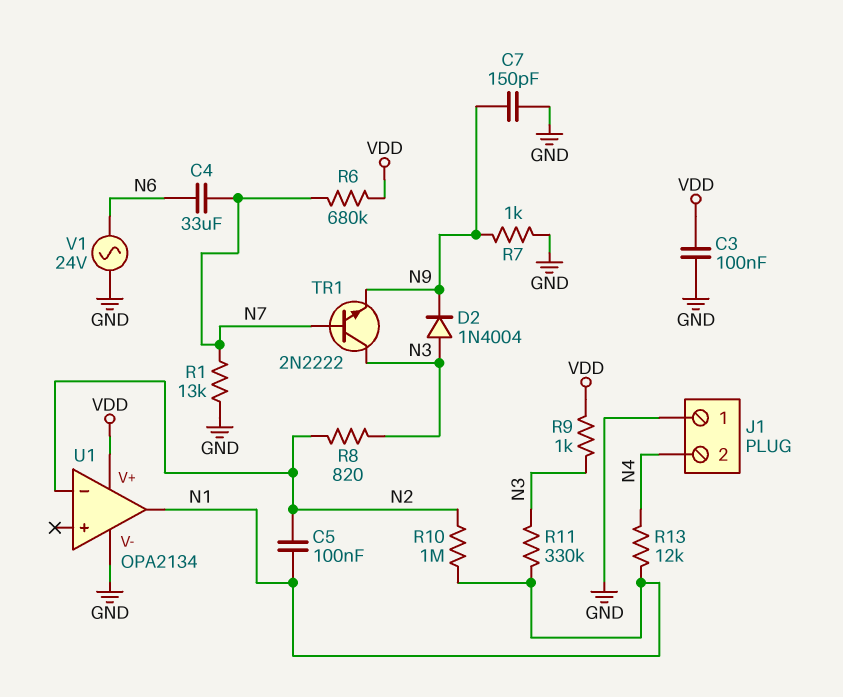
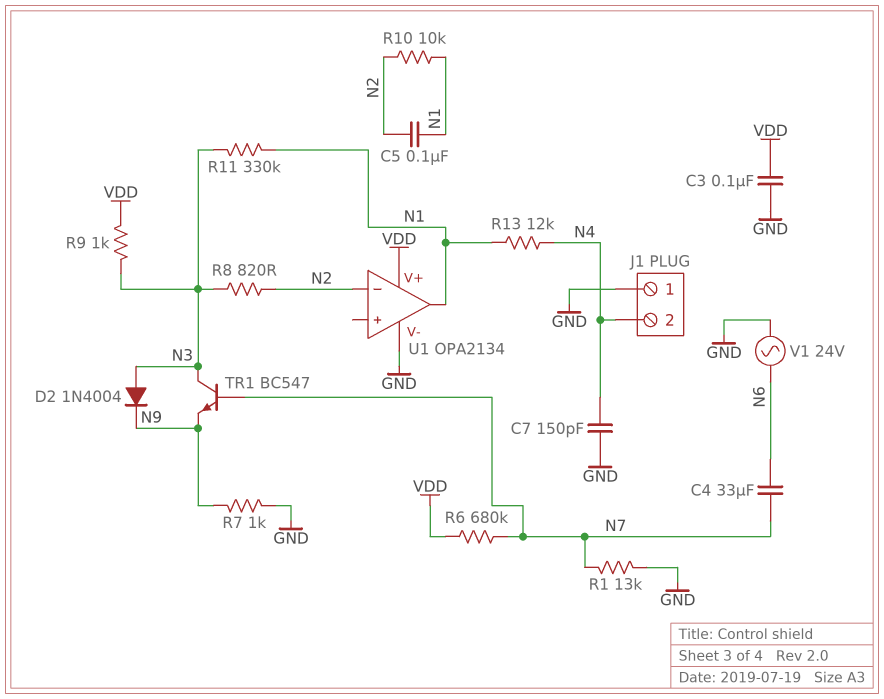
C7: 150pF (GND, N9) -> 150pF (GND, N4)
R10: 1M (N1, N2) -> 10k (N1, N2)
TR1: NPN 2N2222 (B N7, C N3, E N9) -> NPN BC547 (B N7, C N3, E N9)

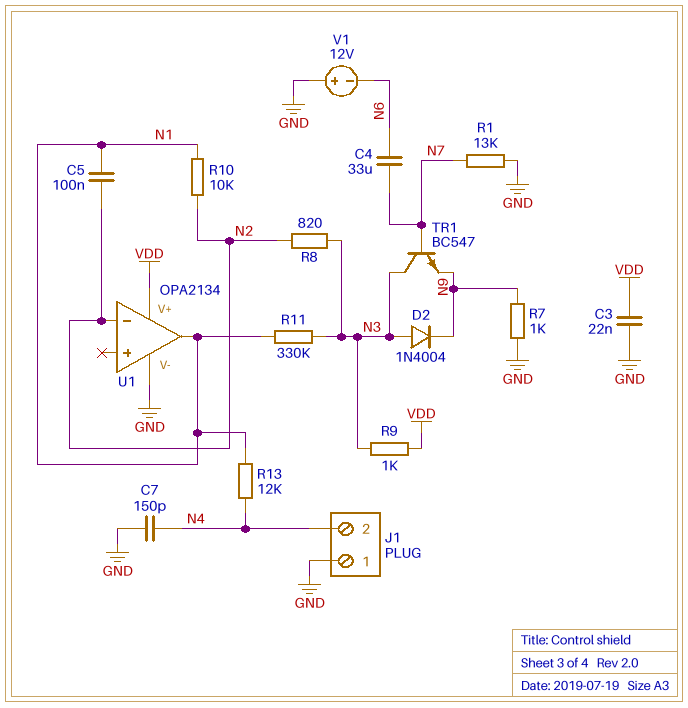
C3: 100nF (GND, VDD) -> 22nF (GND, VDD)
R6: 680k (N7, VDD) -> none
V1: AC 24V (GND, N6) -> 12V (plus GND, minus N6)

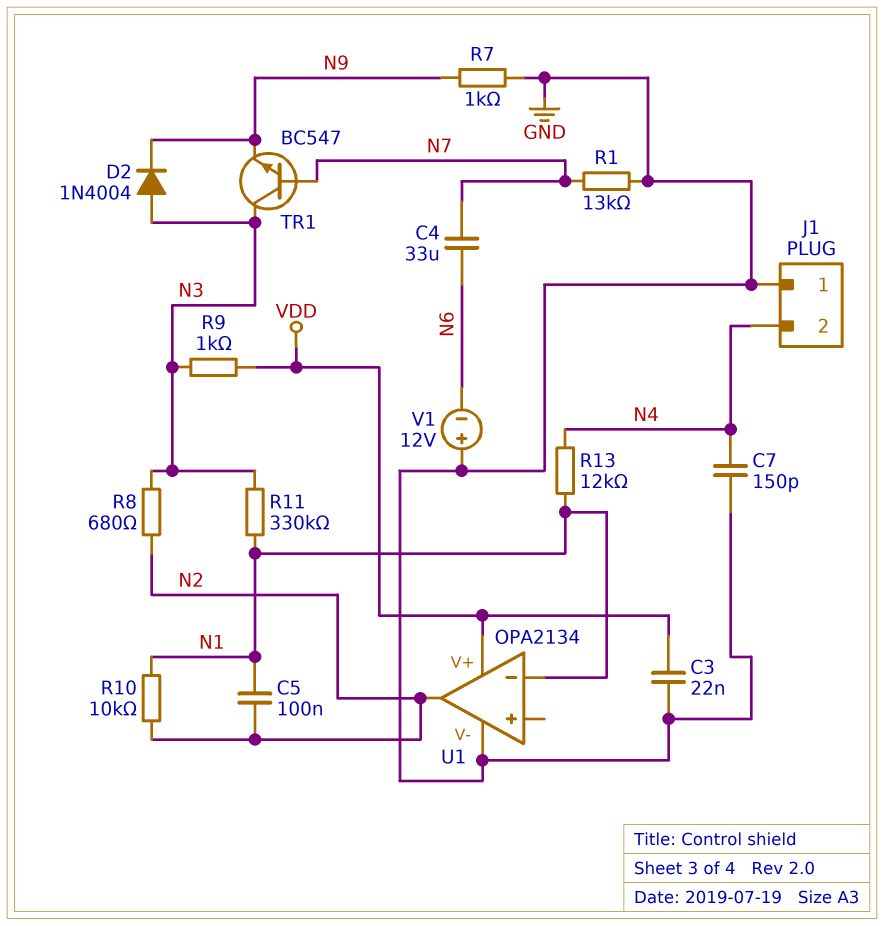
R8: 820 (N2, N3) -> 680 (N2, N3)
U1 pin in-: N2 -> N1
U1 pin out: N1 -> N2

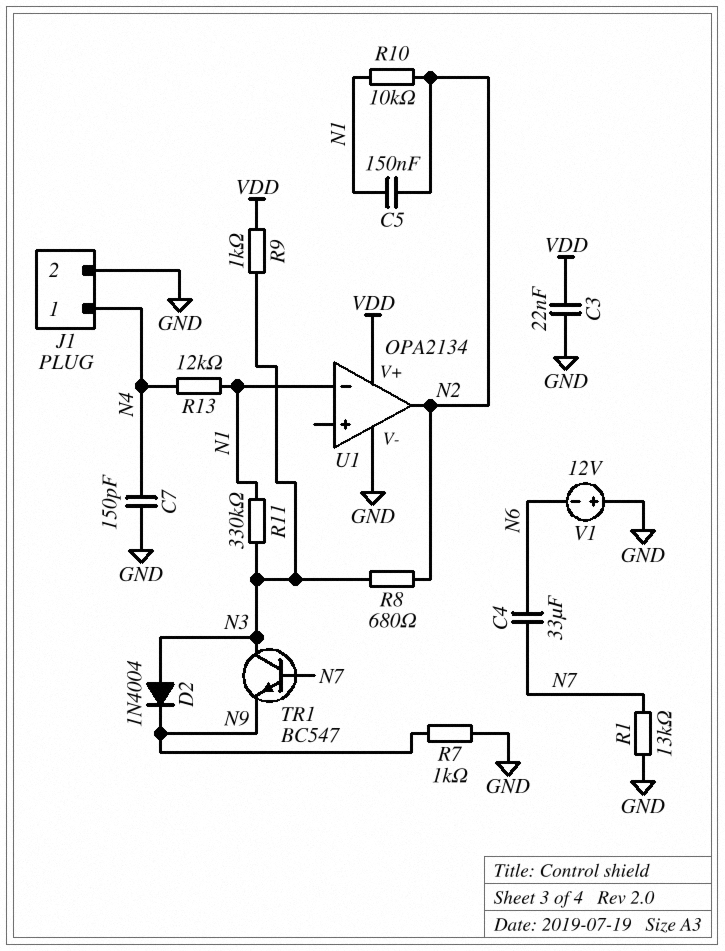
C5: 100nF (N1, N2) -> 150nF (N1, N2)
J1 pin 1: GND -> N4
J1 pin 2: N4 -> GND

